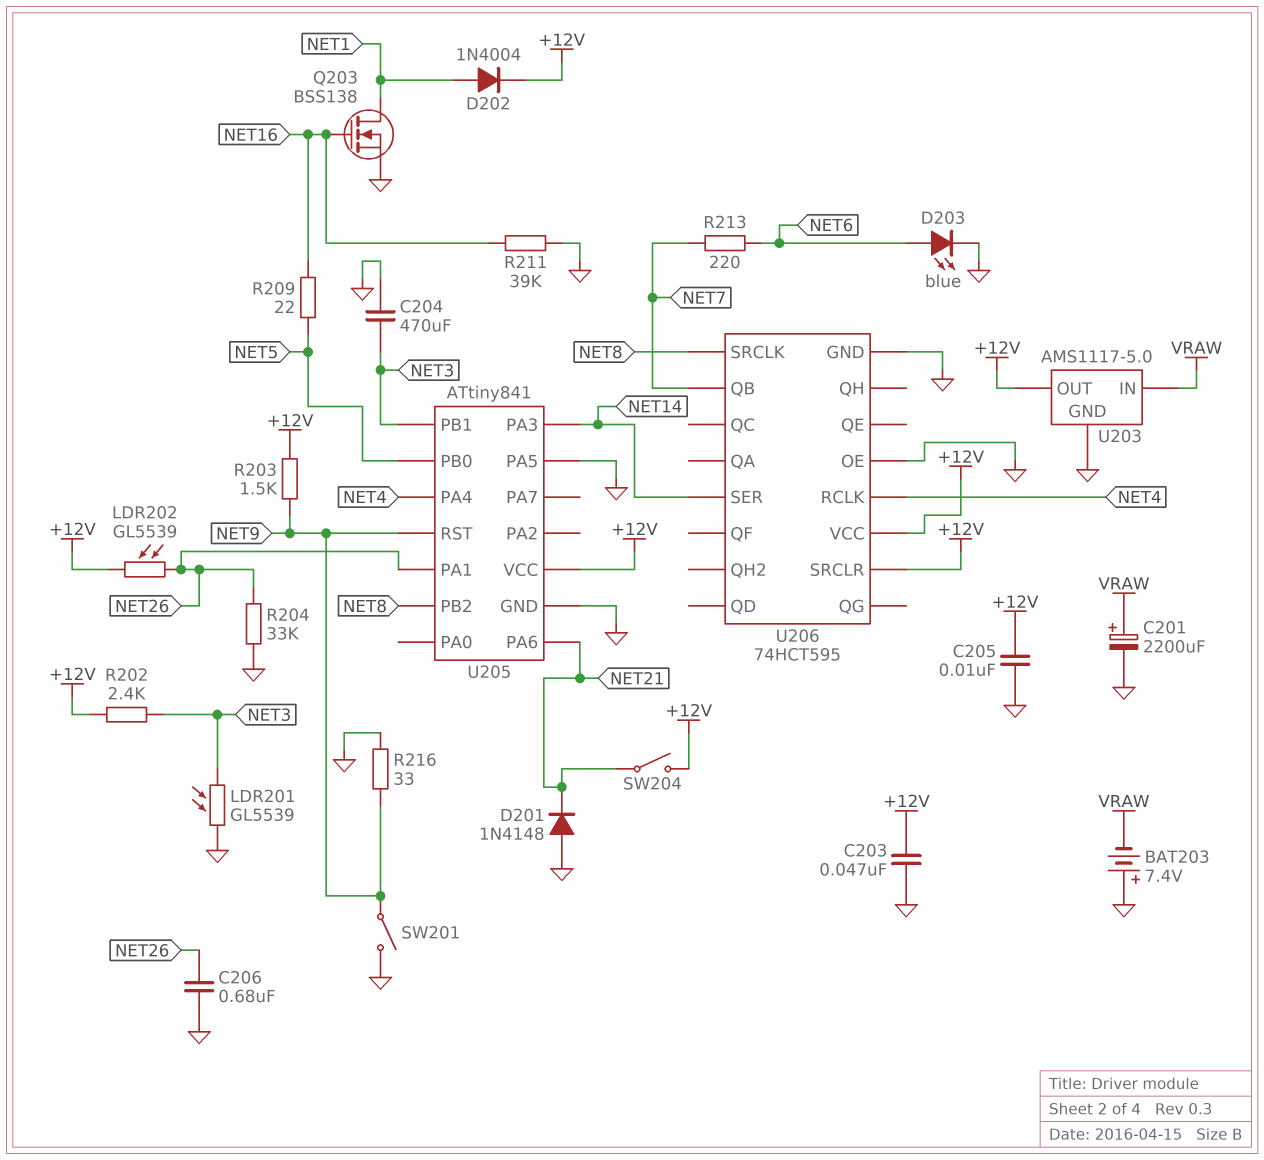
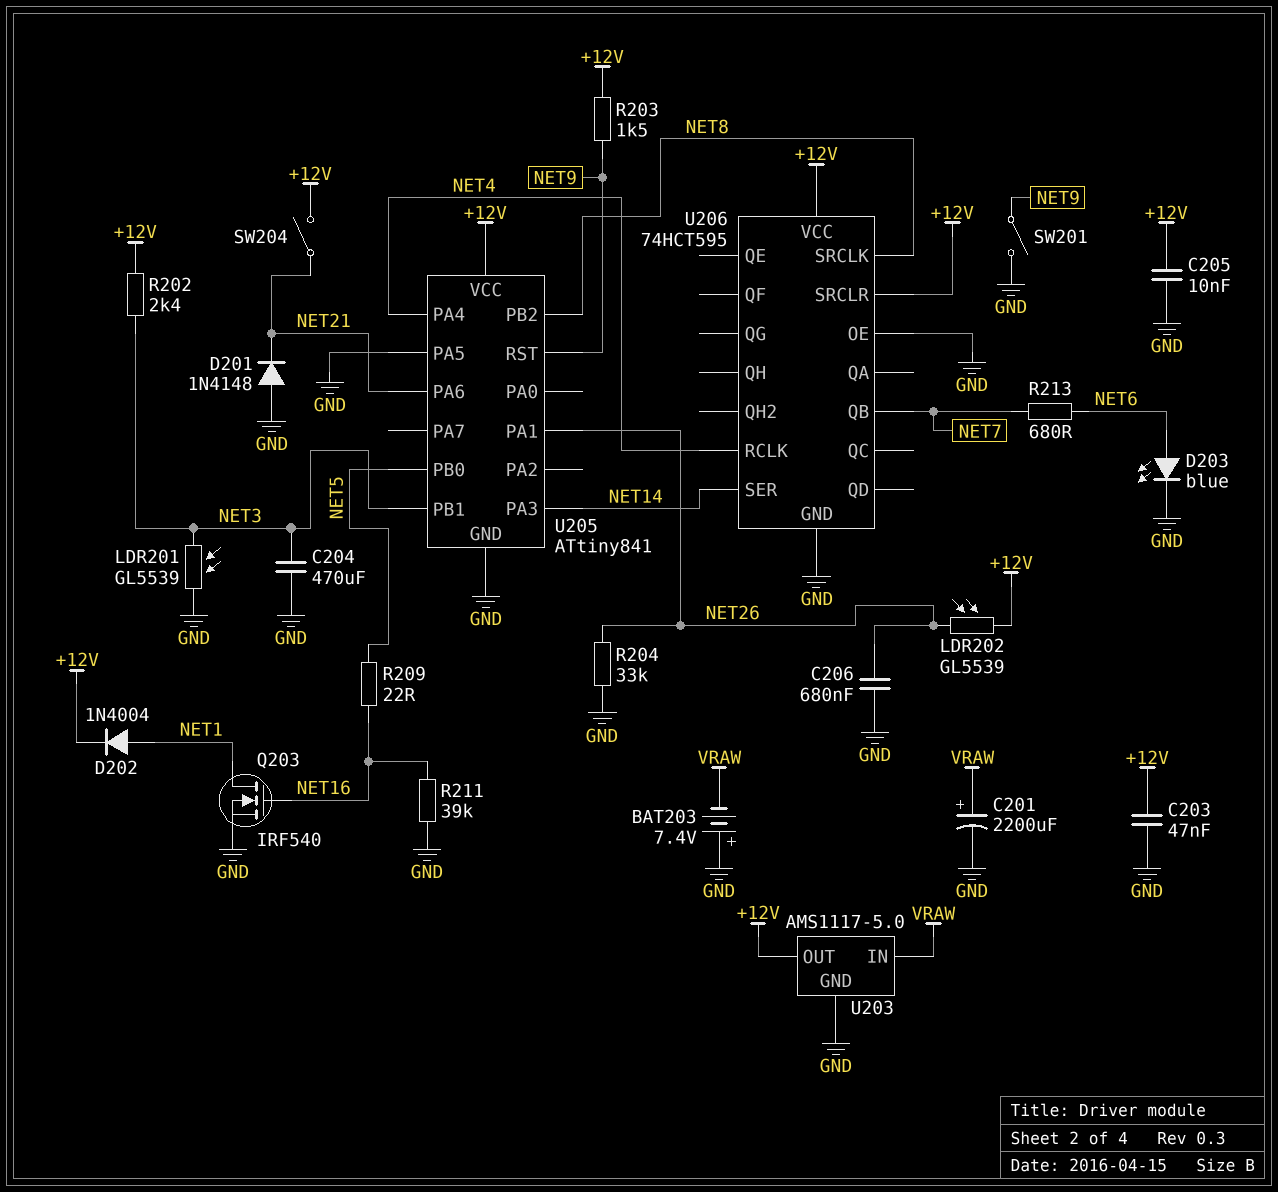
Q203: NMOS BSS138 (G NET16, D NET1, S GND) -> NMOS IRF540 (G NET16, D NET1, S GND)
R213: 220 (NET6, NET7) -> 680 (NET6, NET7)
R216: 33 (GND, NET9) -> none

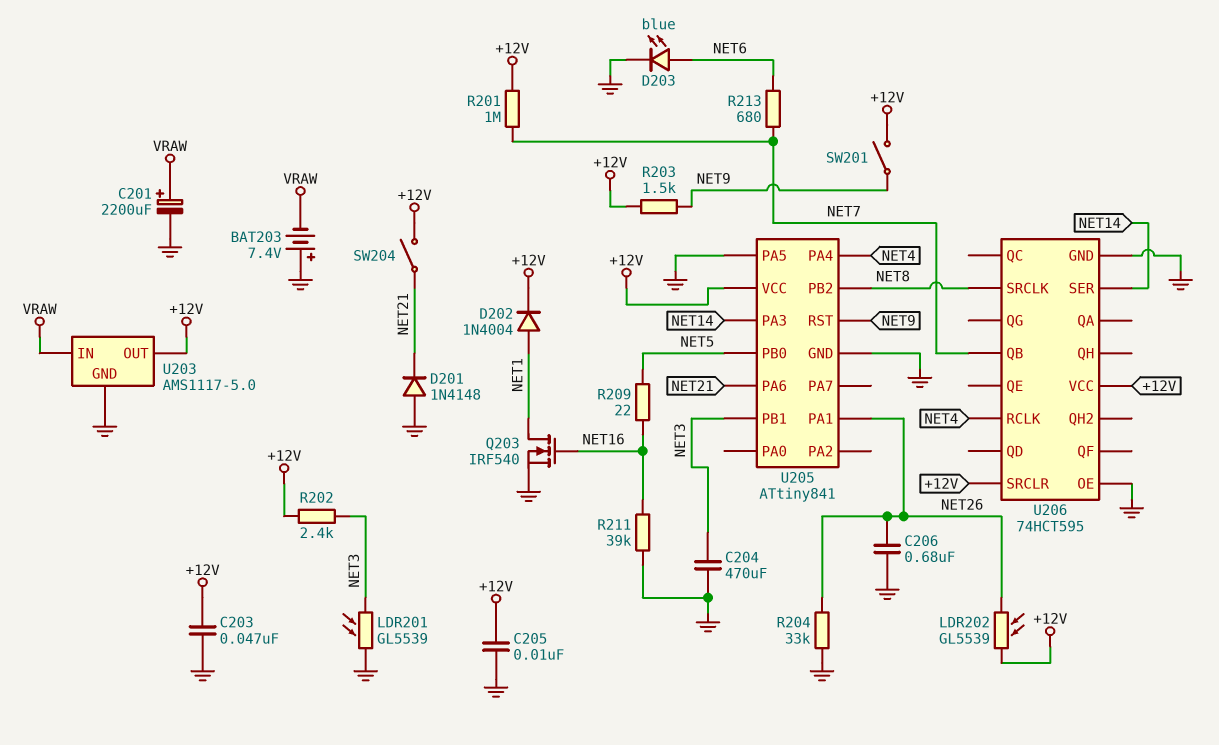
R201: none -> 1M (+12V, NET7)
SW201: switch (GND, NET9) -> switch (+12V, NET9)

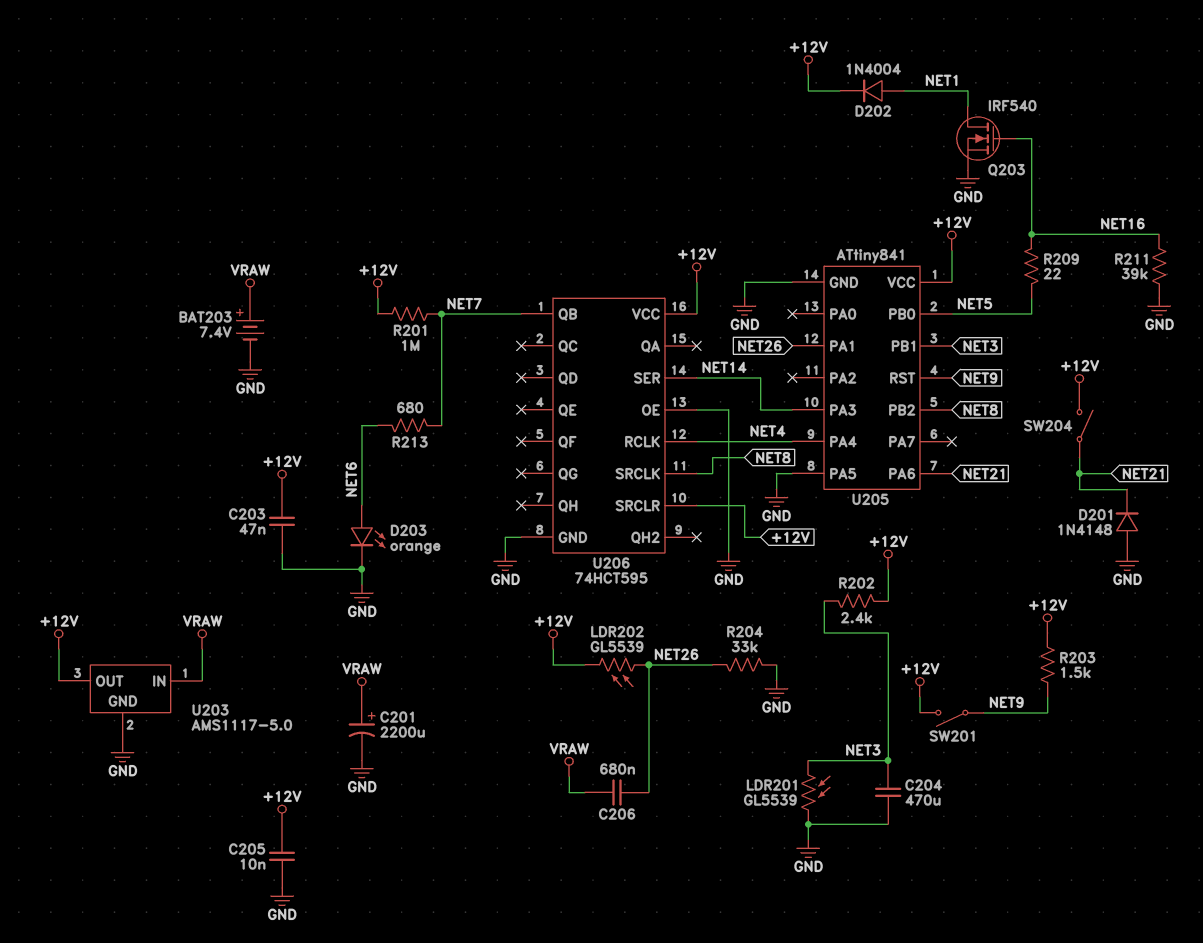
BAT203: 7.4V (plus GND, minus VRAW) -> 7.4V (plus VRAW, minus GND)
C206: 680nF (GND, NET26) -> 680nF (NET26, VRAW)
D203: LED blue (A NET6, K GND) -> LED orange (A NET6, K GND)

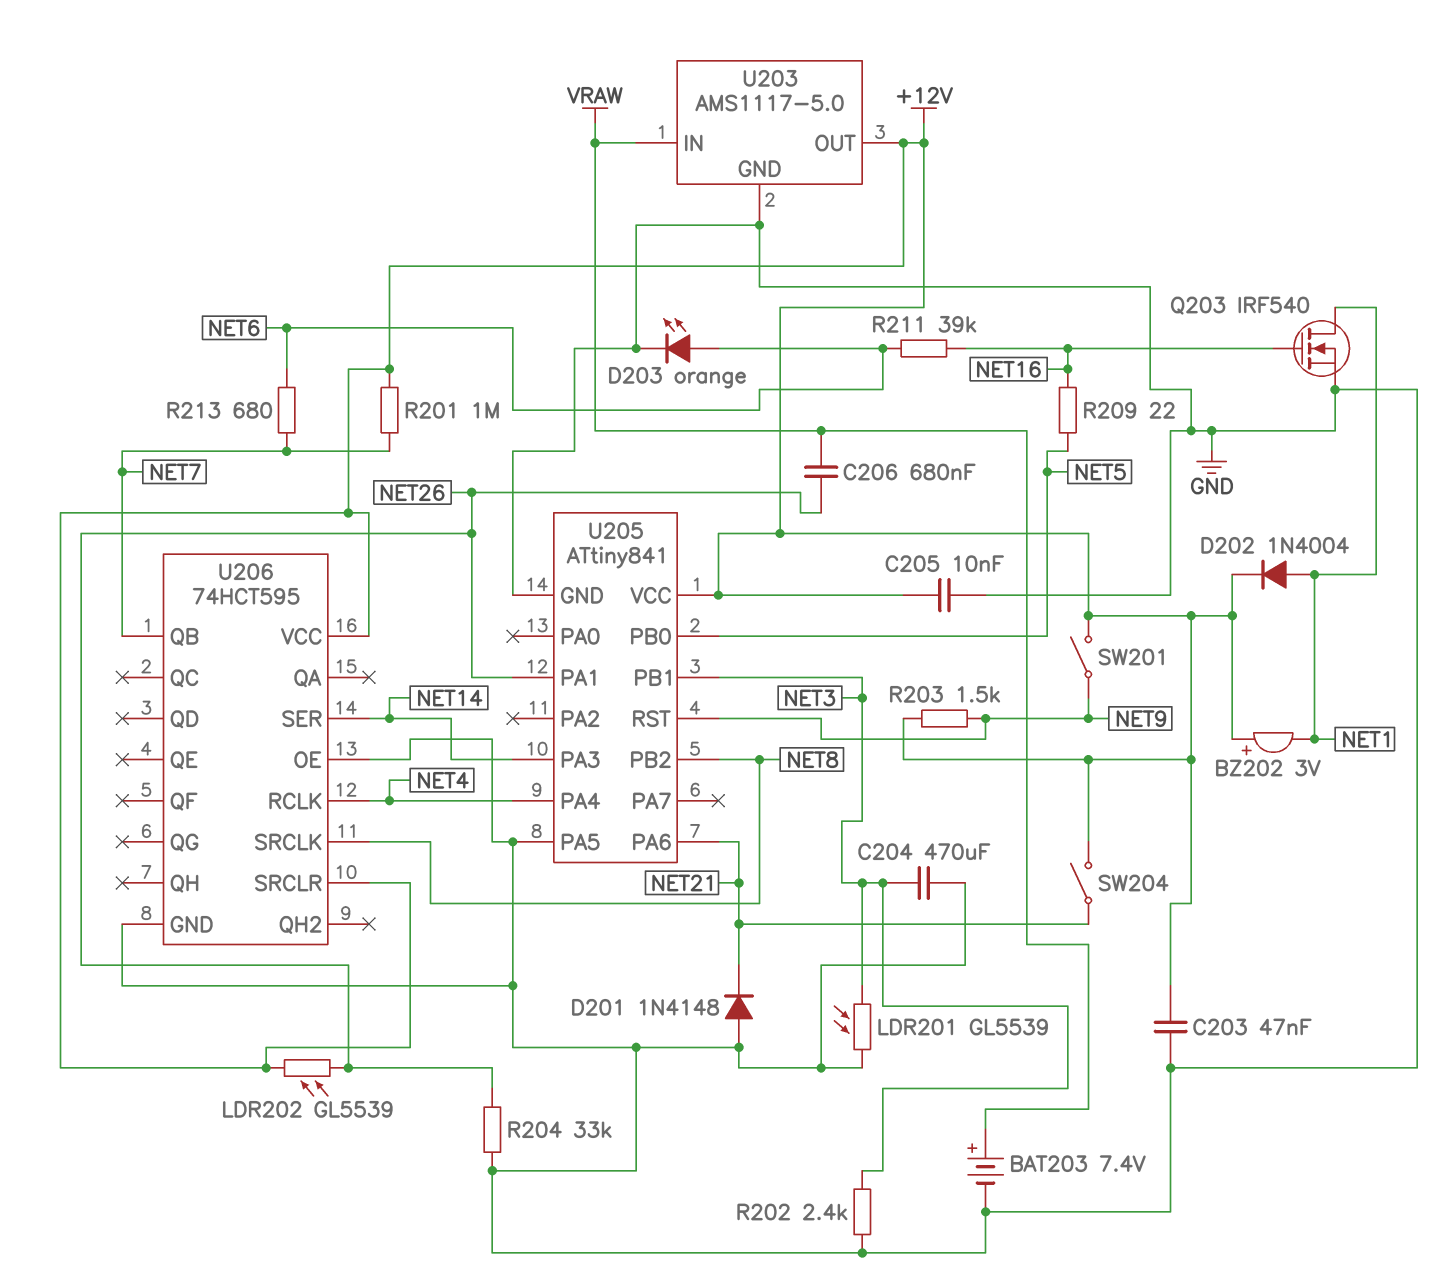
BZ202: none -> buzzer 3V (plus +12V, minus NET1)
C201: 2200uF (plus VRAW, minus GND) -> none
R202: 2.4k (+12V, NET3) -> 2.4k (GND, NET3)
R211: 39k (GND, NET16) -> 39k (NET6, NET16)

